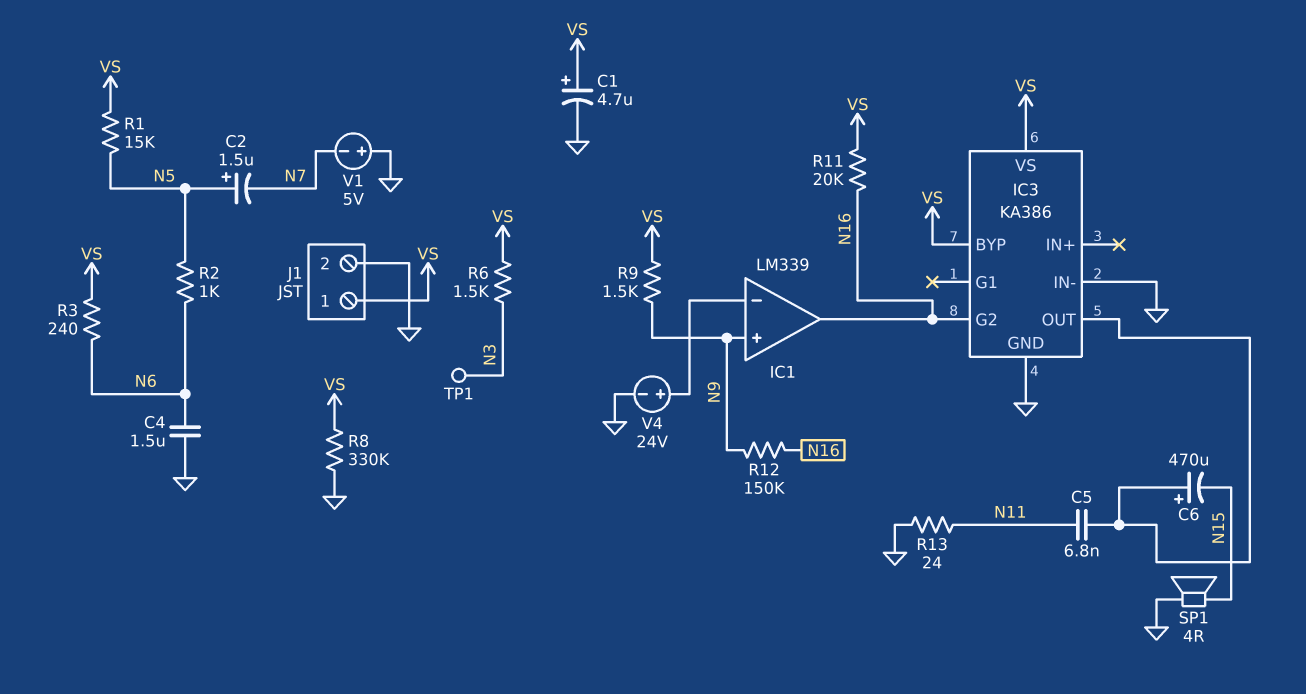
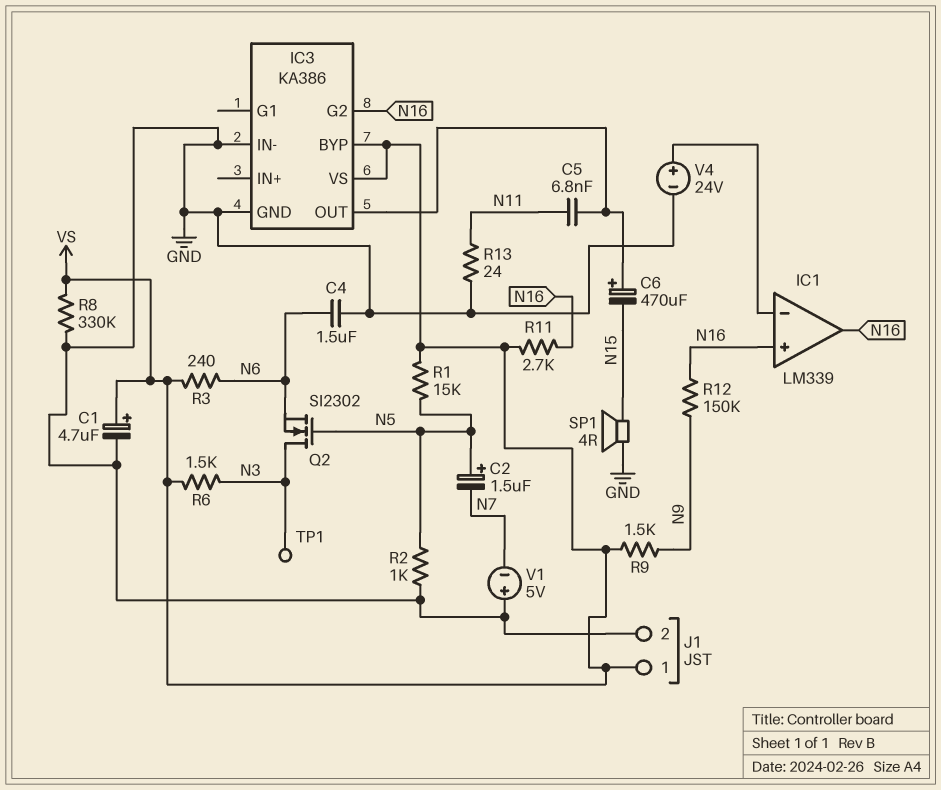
IC1 pin in+: N9 -> N16
Q2: none -> NMOS SI2302 (G N5, D N3, S N6)
R2: 1k (N5, N6) -> 1k (GND, N5)
R11: 20k (N16, VS) -> 2.7k (N16, VS)

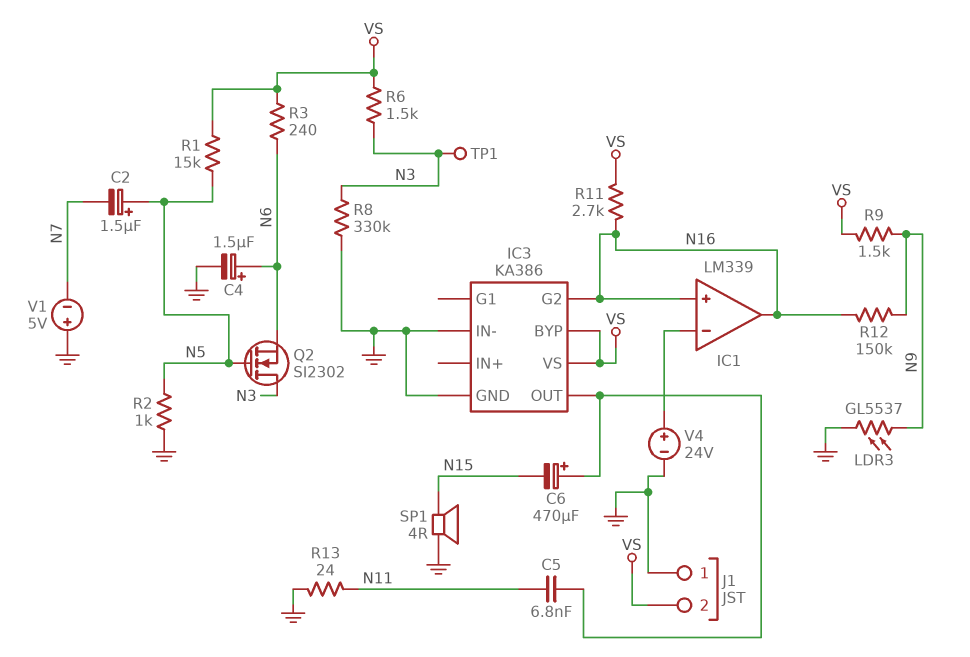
C1: 4.7uF (plus VS, minus GND) -> none
C4: 1.5uF (GND, N6) -> 1.5uF (plus N6, minus GND)
J1 pin 1: VS -> GND
J1 pin 2: GND -> VS
LDR3: none -> GL5537 (GND, N9)
R8: 330k (GND, VS) -> 330k (GND, N3)

